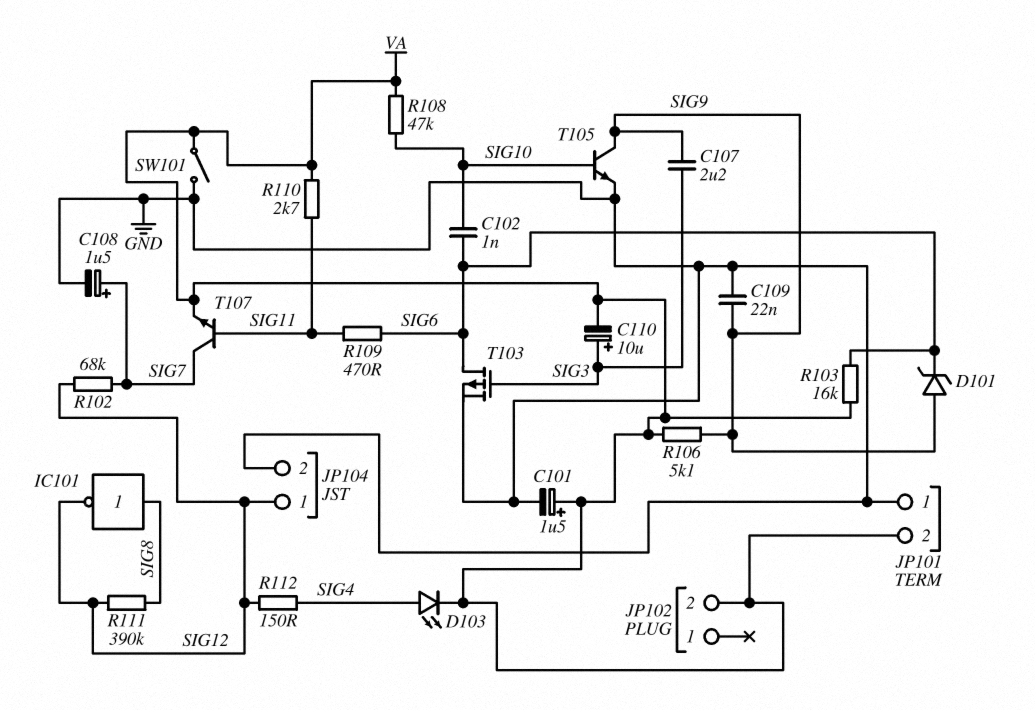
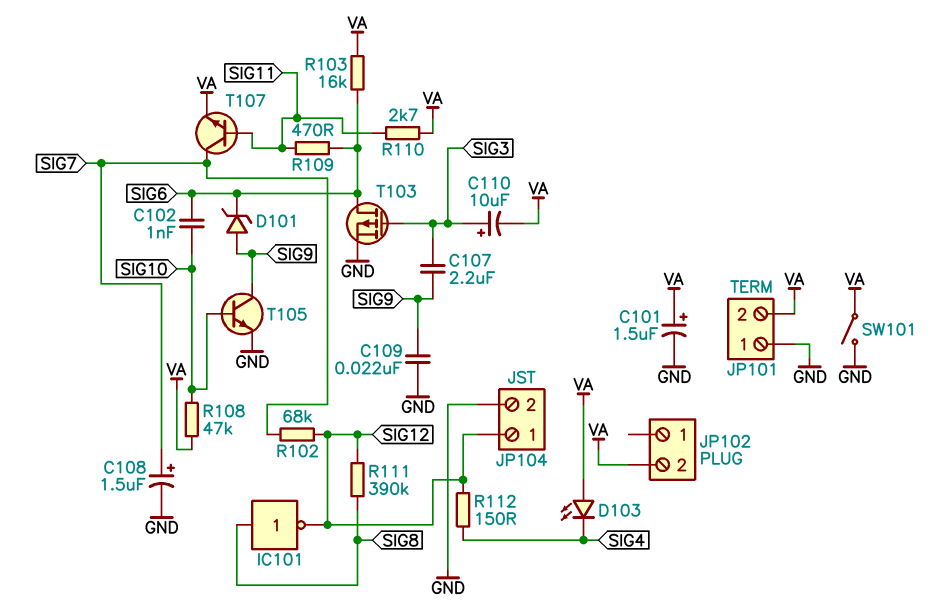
D103: LED (A SIG4, K VA) -> LED (A VA, K SIG4)
R106: 5.1k (SIG9, VA) -> none

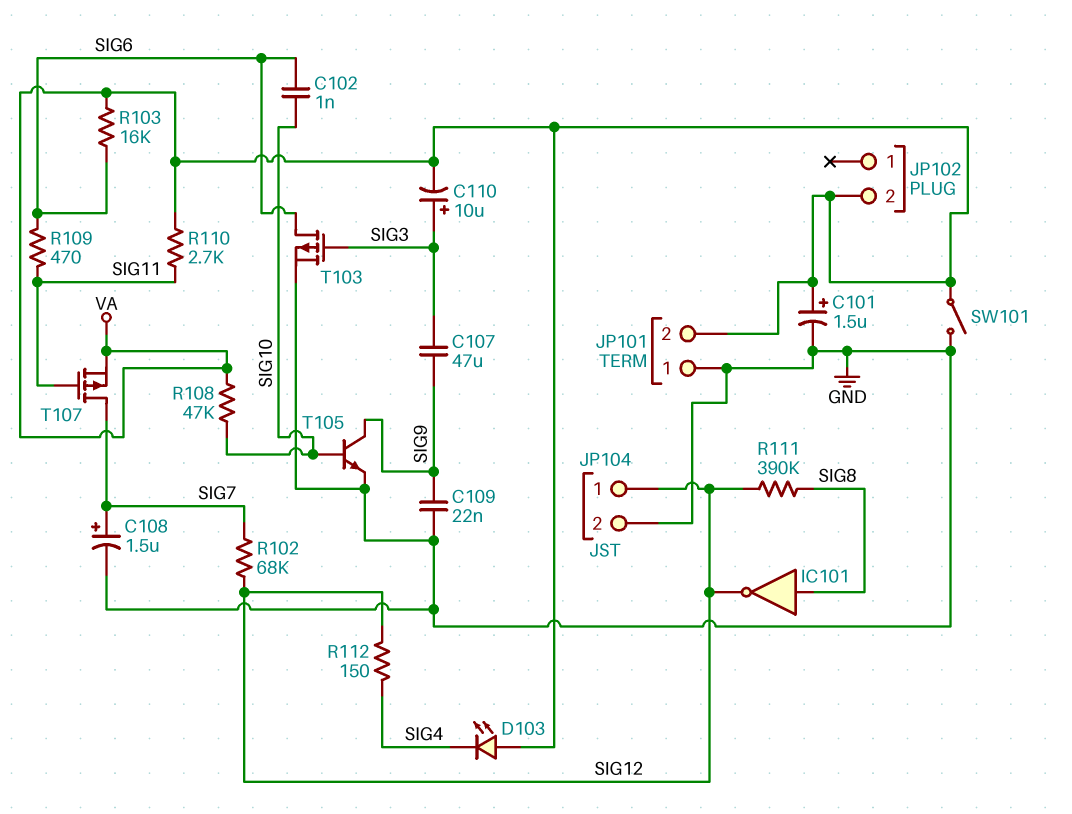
C107: 2.2uF (SIG3, SIG9) -> 47uF (SIG3, SIG9)
D101: zener (A SIG9, K SIG6) -> none
T107: NPN (B SIG11, C SIG7, E VA) -> PMOS (G SIG11, D SIG7, S VA)

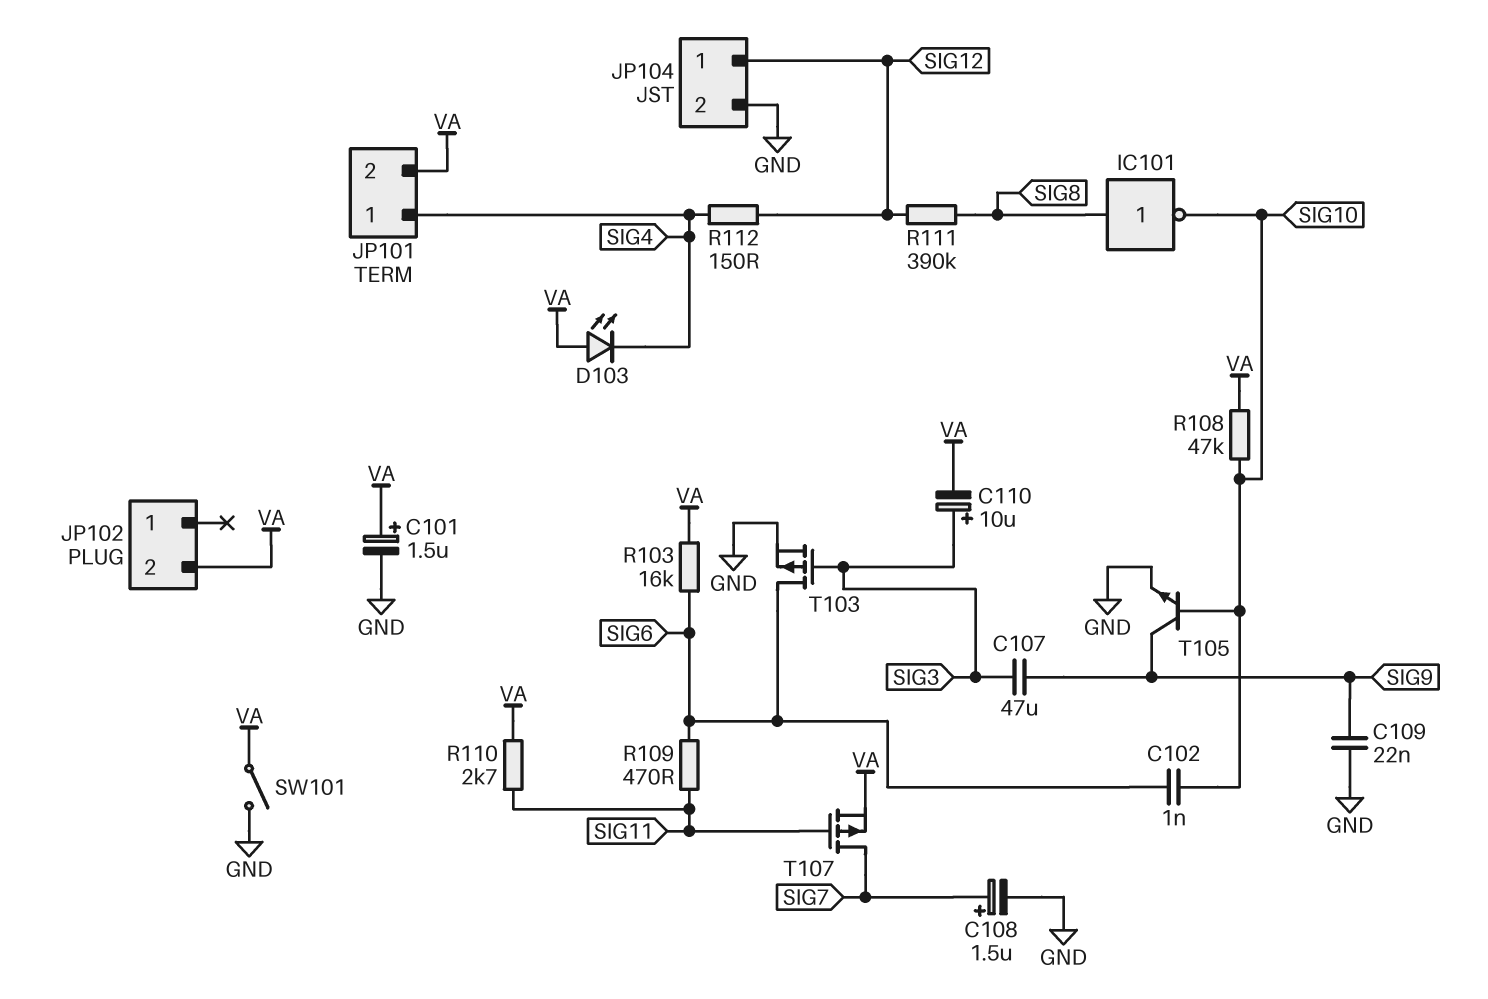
IC101: NOT (in SIG8, out SIG12) -> NOT (in SIG8, out SIG10)
JP101 pin 1: GND -> SIG4
R102: 68k (SIG7, SIG12) -> none

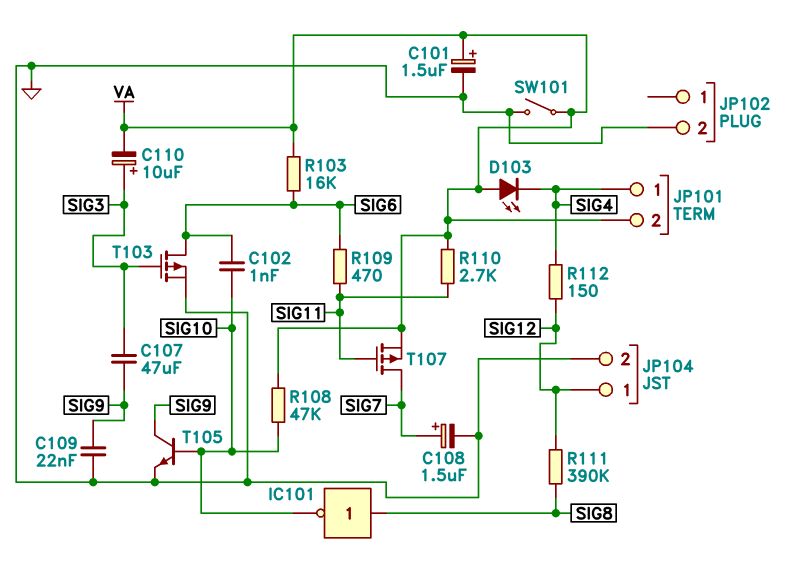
JP102 pin 2: VA -> GND

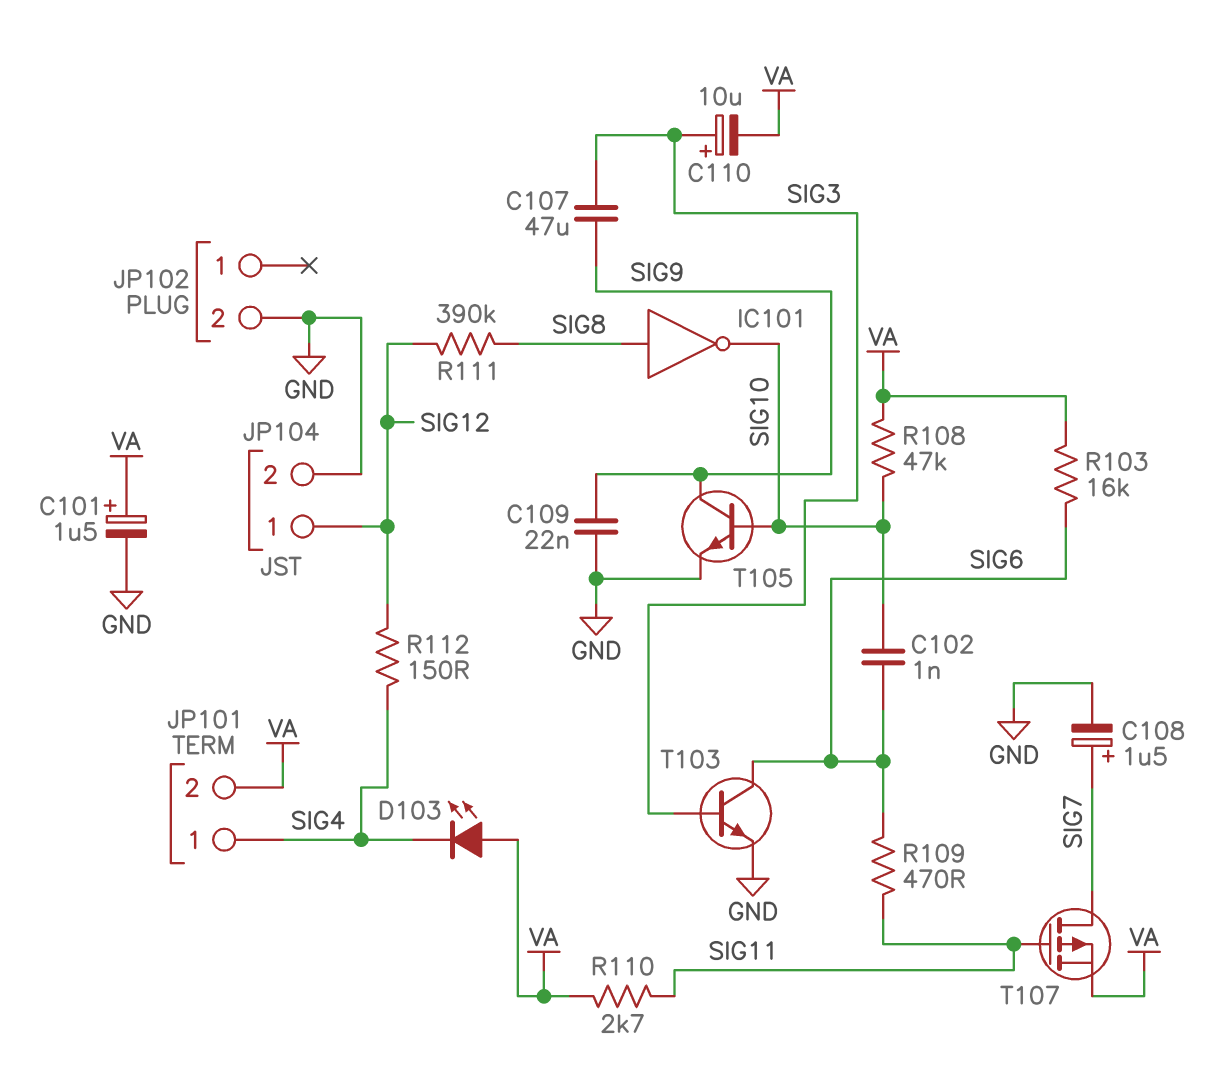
SW101: switch (GND, VA) -> none
T103: PMOS (G SIG3, D SIG6, S GND) -> NPN (B SIG3, C SIG6, E GND)

